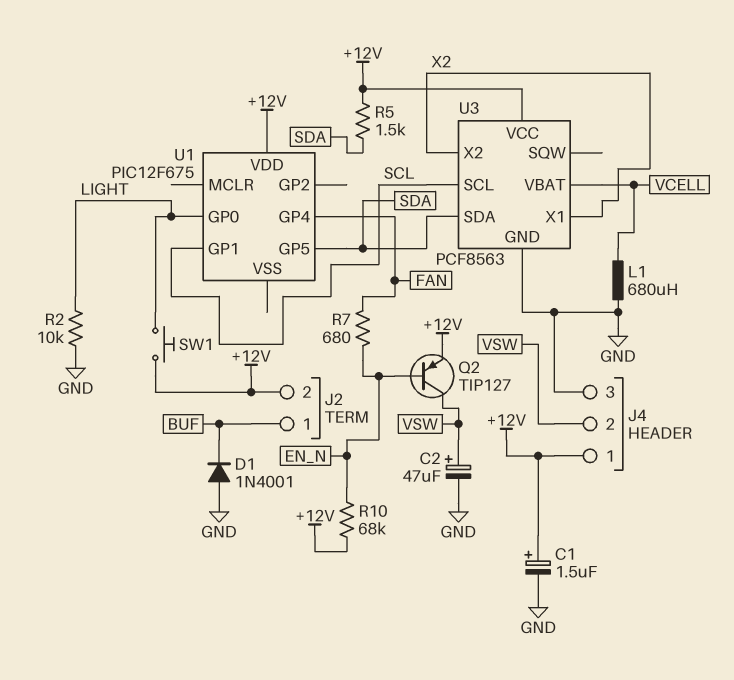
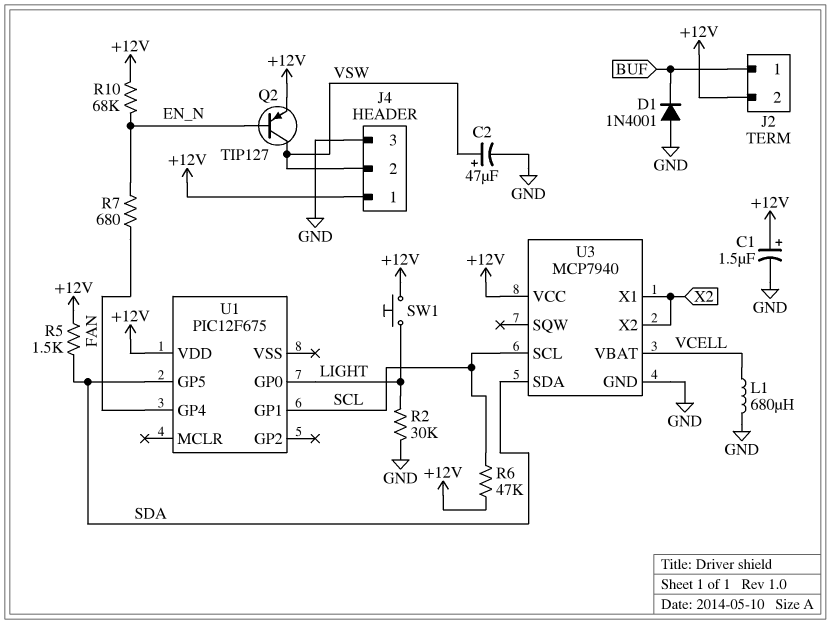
R2: 10k (GND, LIGHT) -> 30k (GND, LIGHT)
R6: none -> 47k (+12V, SCL)
U3: PCF8563 -> MCP7940

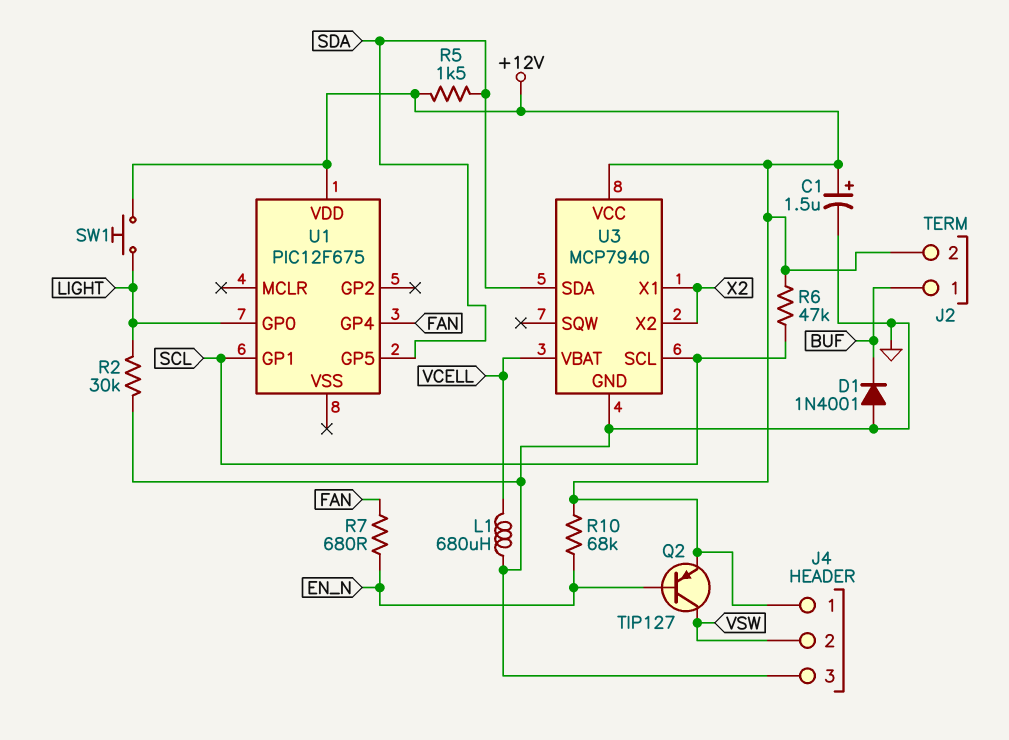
C2: 47uF (plus VSW, minus GND) -> none

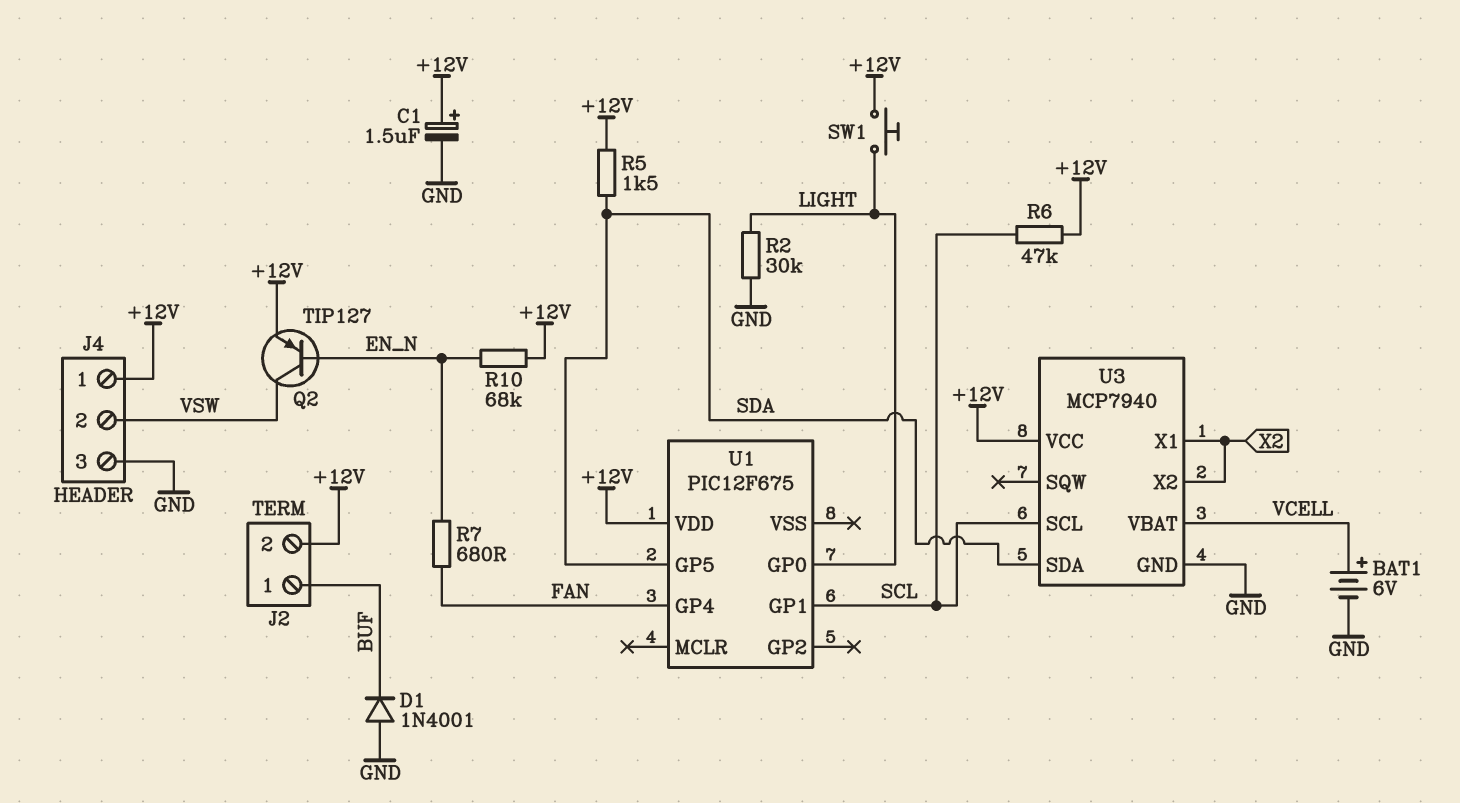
BAT1: none -> 6V (plus VCELL, minus GND)
L1: 680uH (GND, VCELL) -> none

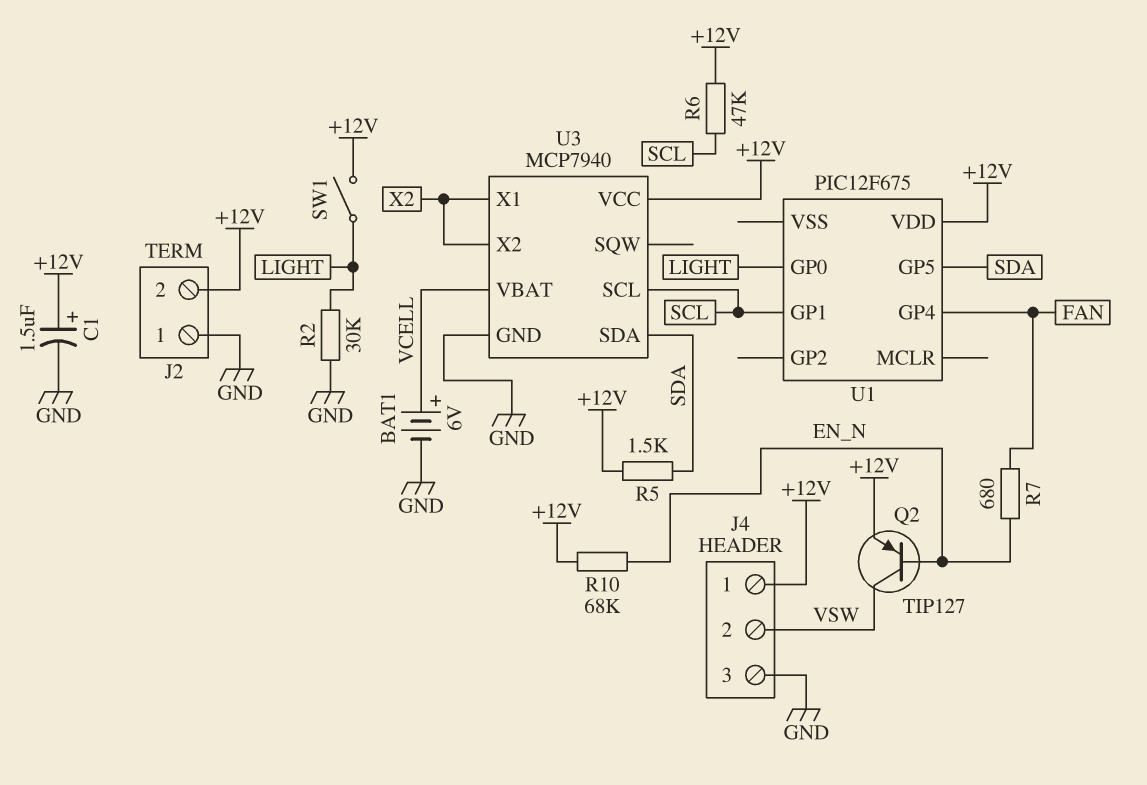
D1: diode 1N4001 (A GND, K BUF) -> none
J2 pin 1: BUF -> GND
SW1: button (+12V, LIGHT) -> switch (+12V, LIGHT)

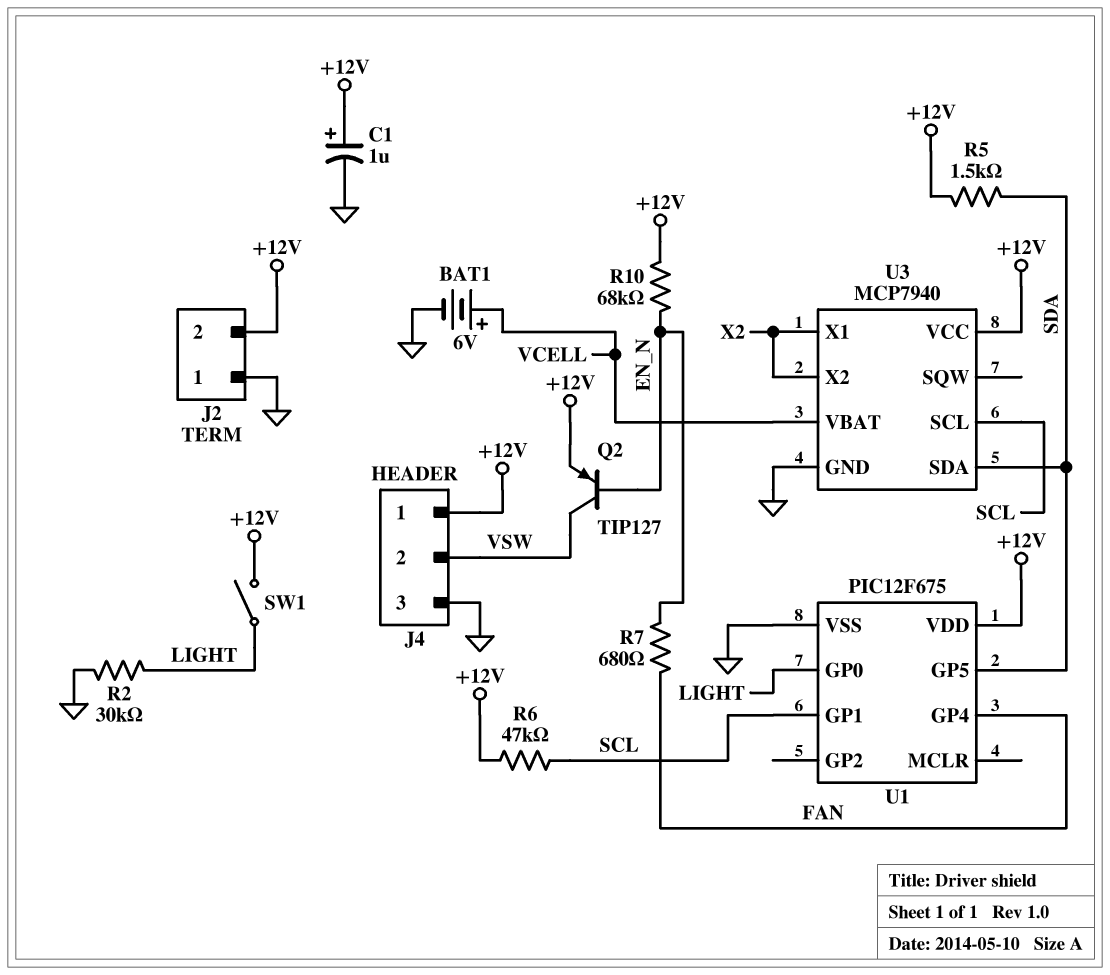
C1: 1.5uF (plus +12V, minus GND) -> 1uF (plus +12V, minus GND)
U1 pin VSS: none -> GND

